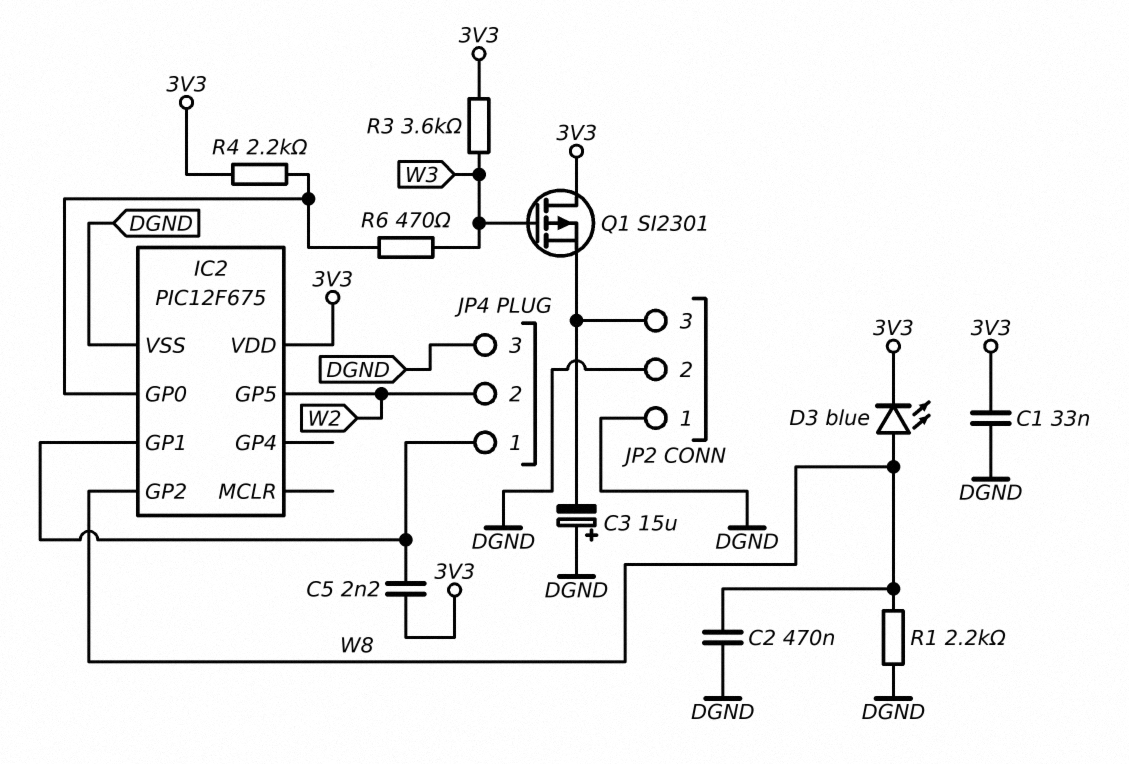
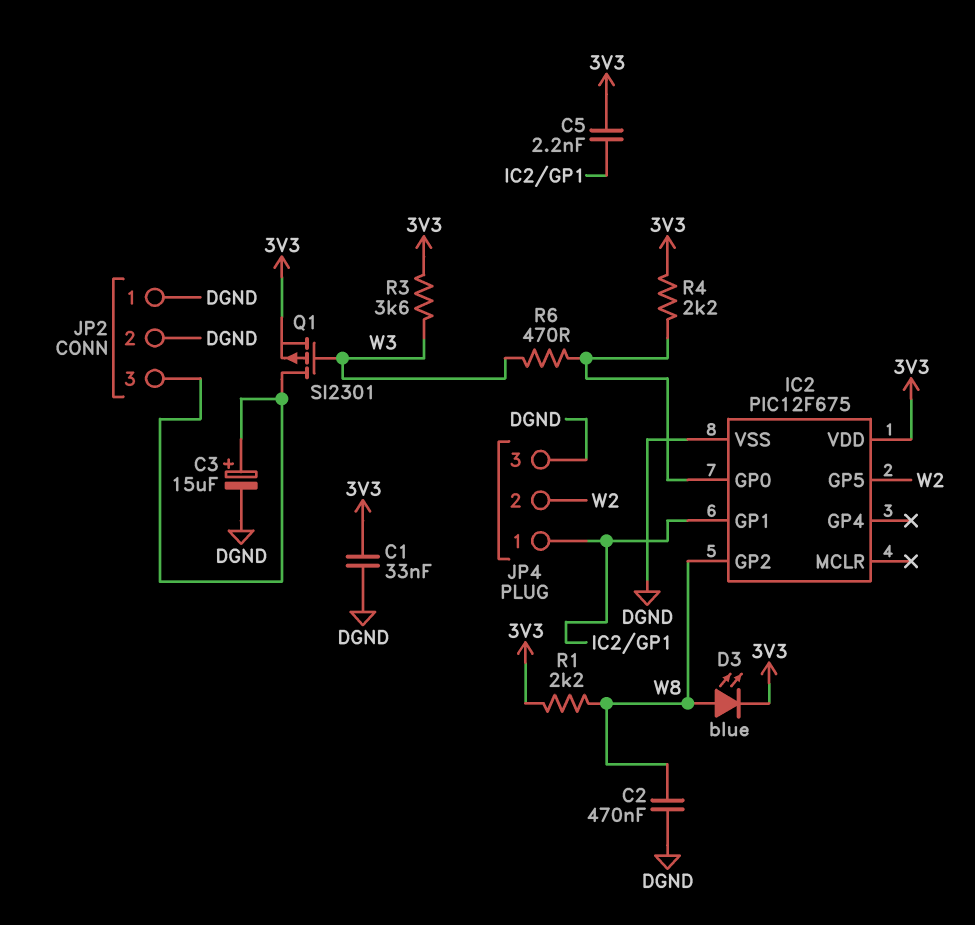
C3: 15uF (plus DGND, minus JP2/3) -> 15uF (plus JP2/3, minus DGND)
Q1: PMOS SI2301 (G W3, D 3V3, S JP2/3) -> PMOS SI2301 (G W3, D JP2/3, S 3V3)
R1: 2.2k (DGND, W8) -> 2.2k (3V3, W8)

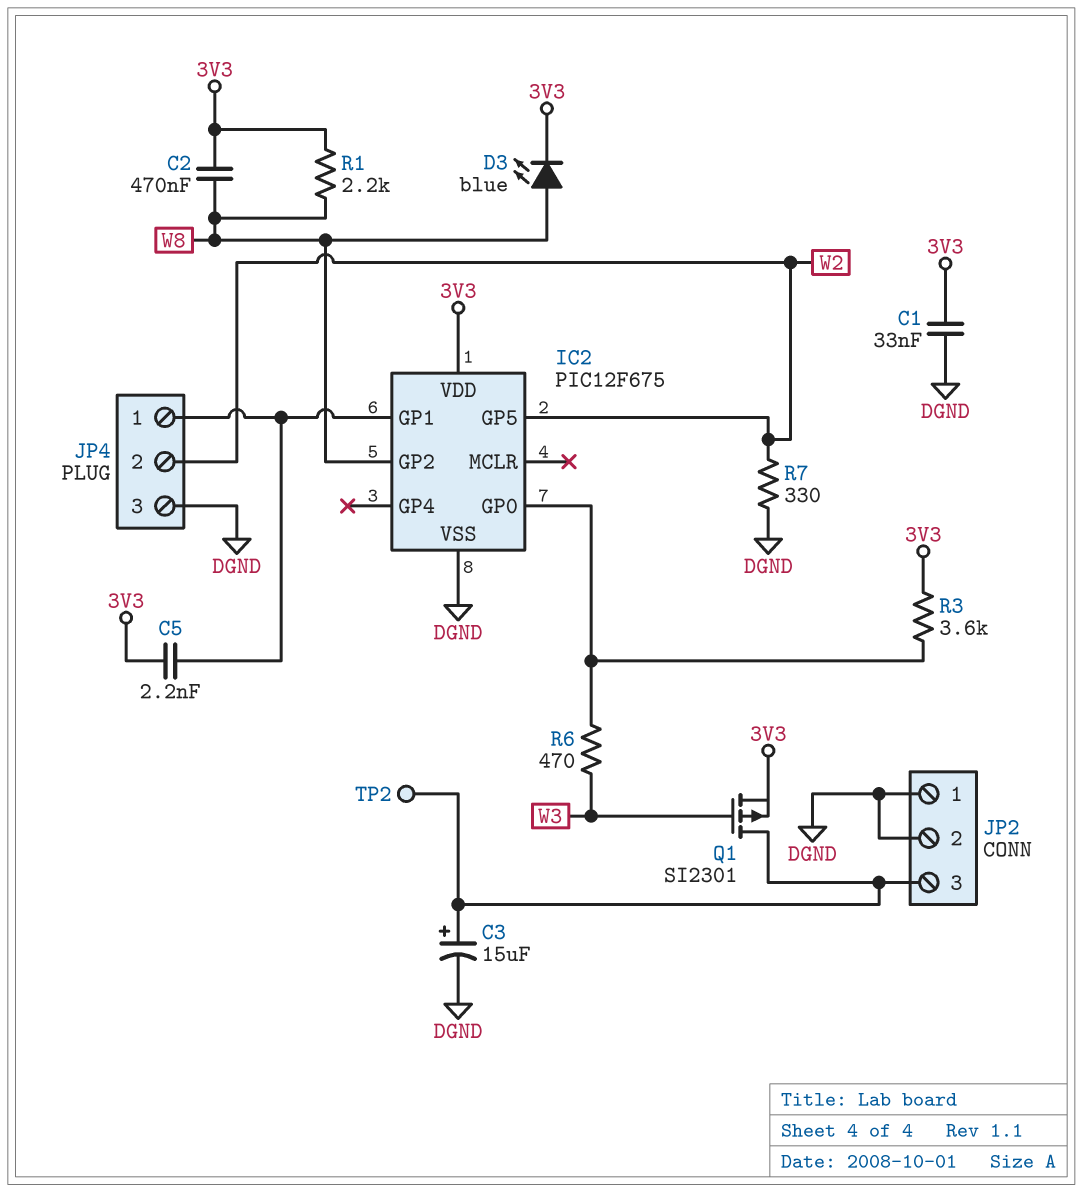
C2: 470nF (DGND, W8) -> 470nF (3V3, W8)
R3: 3.6k (3V3, W3) -> 3.6k (3V3, IC2/GP0)
R4: 2.2k (3V3, IC2/GP0) -> none
R7: none -> 330 (DGND, W2)
TP2: none -> test point (JP2/3)

